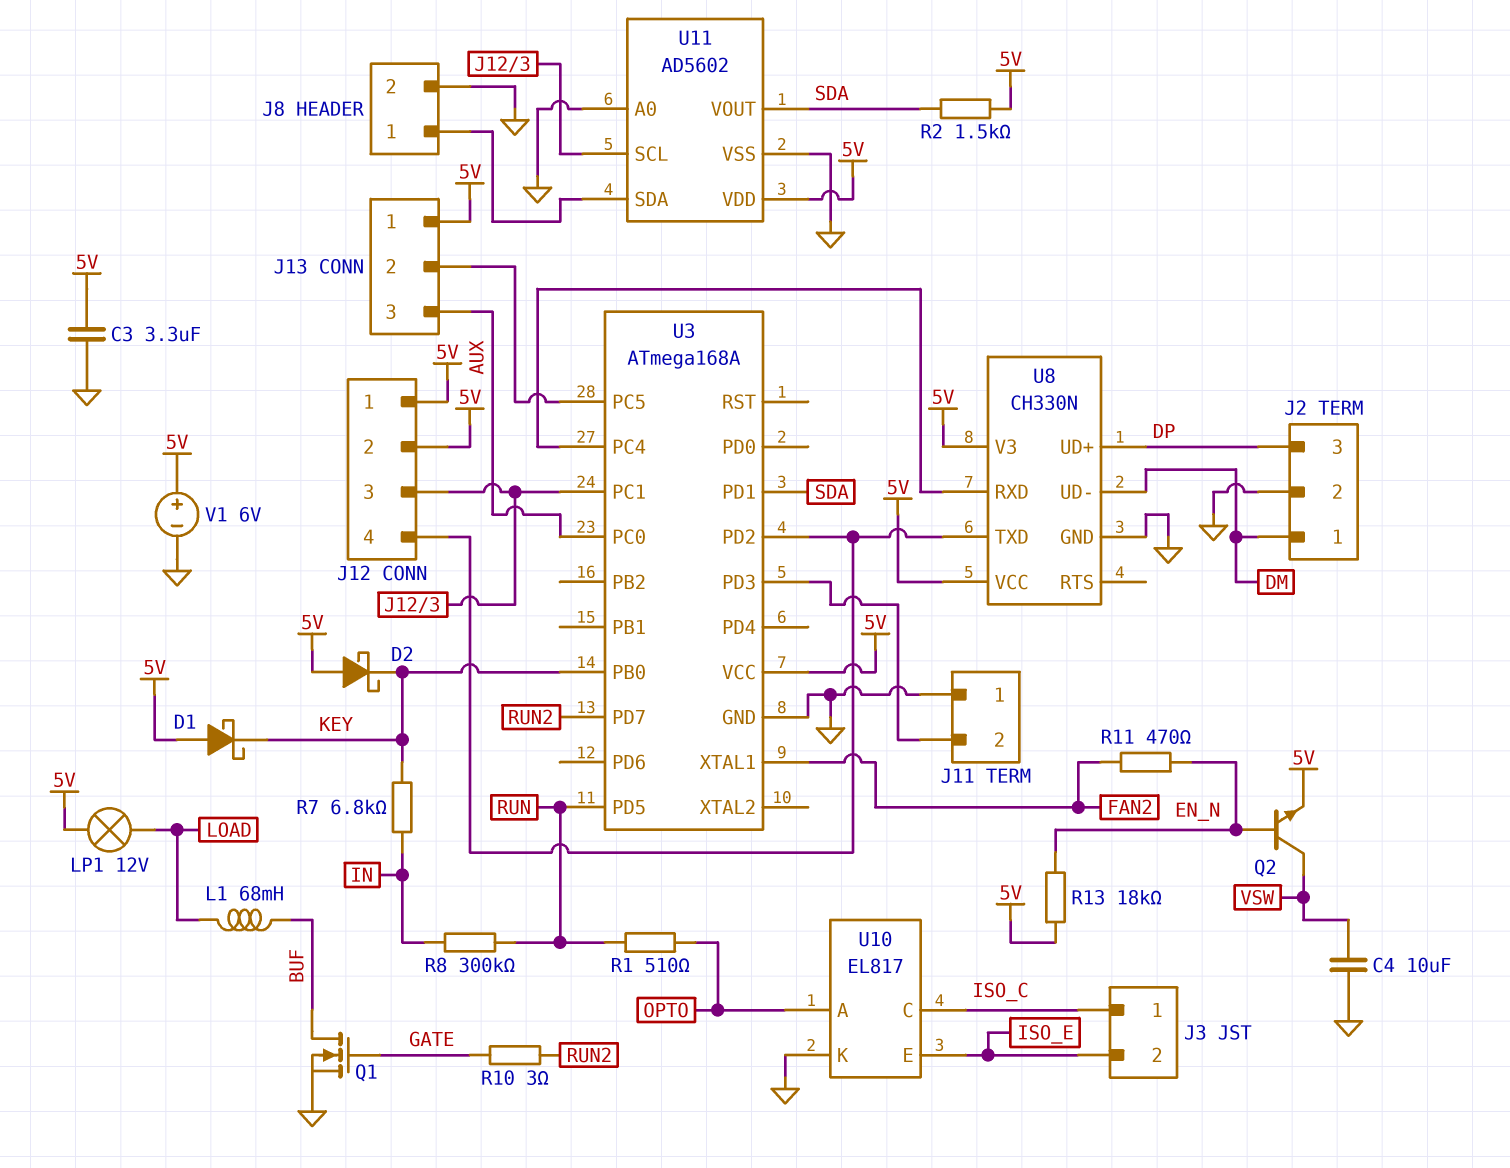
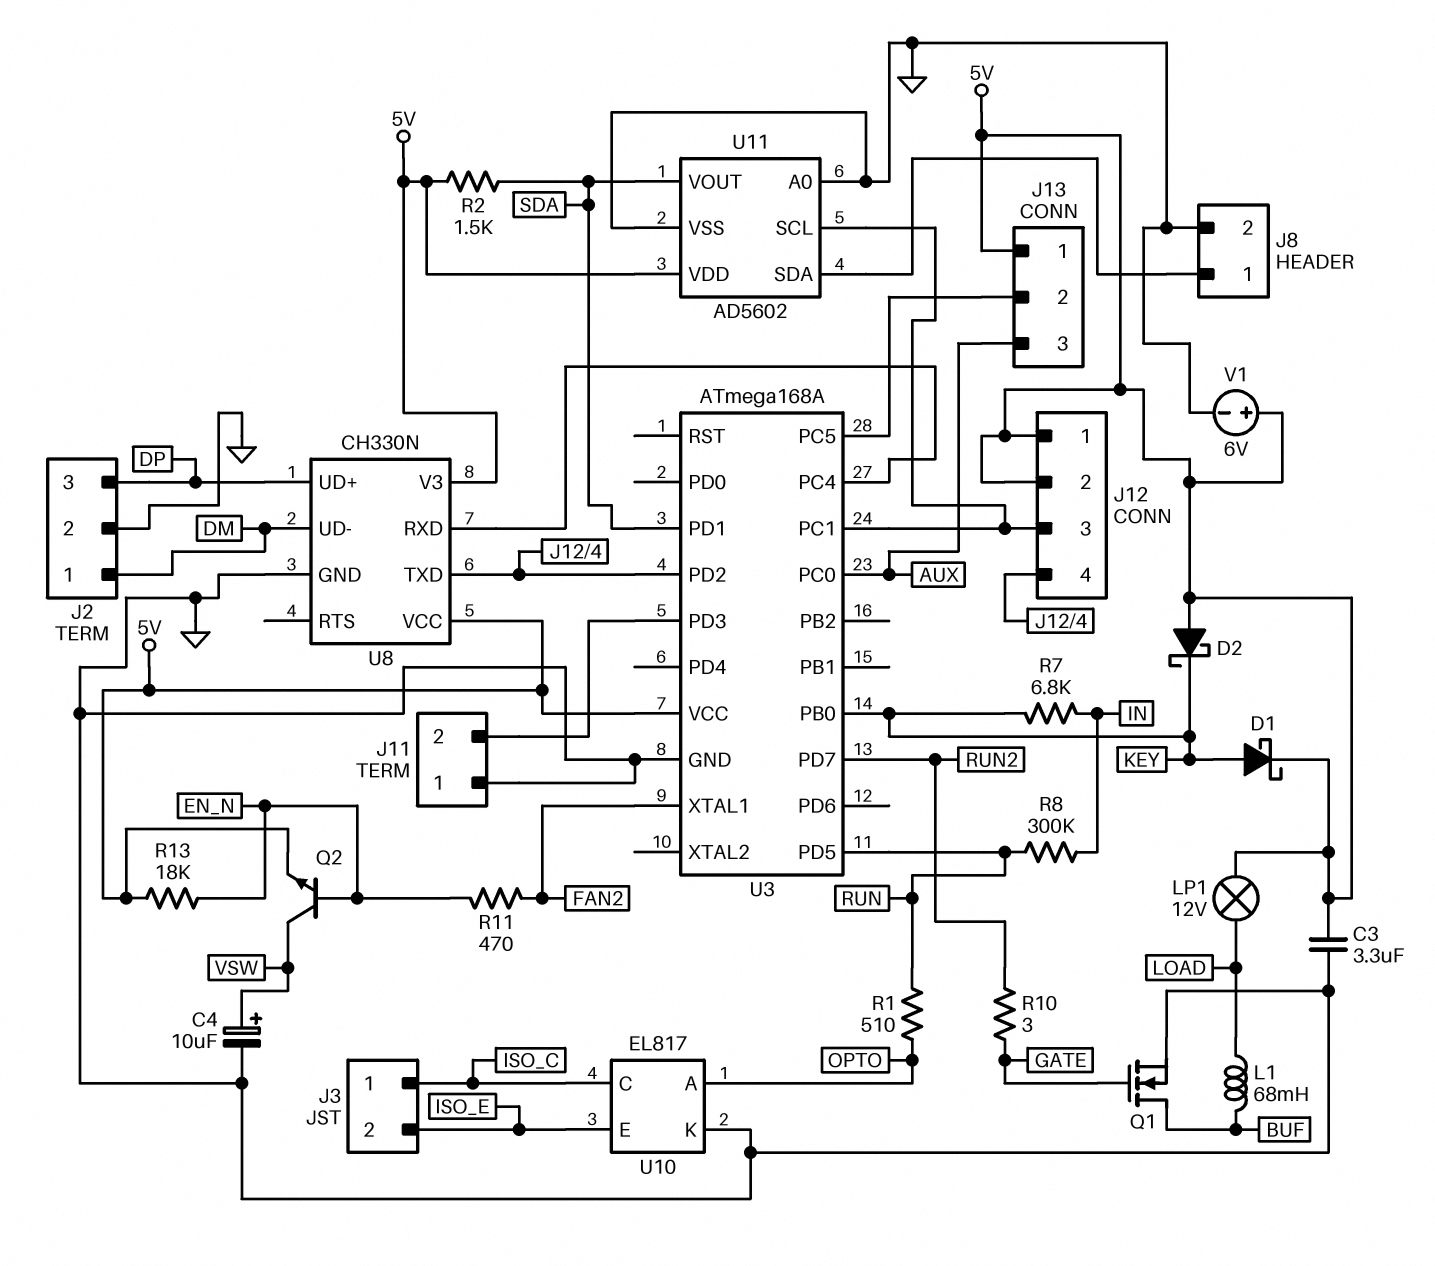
C4: 10uF (GND, VSW) -> 10uF (plus VSW, minus GND)
D1: schottky (A 5V, K KEY) -> schottky (A KEY, K 5V)

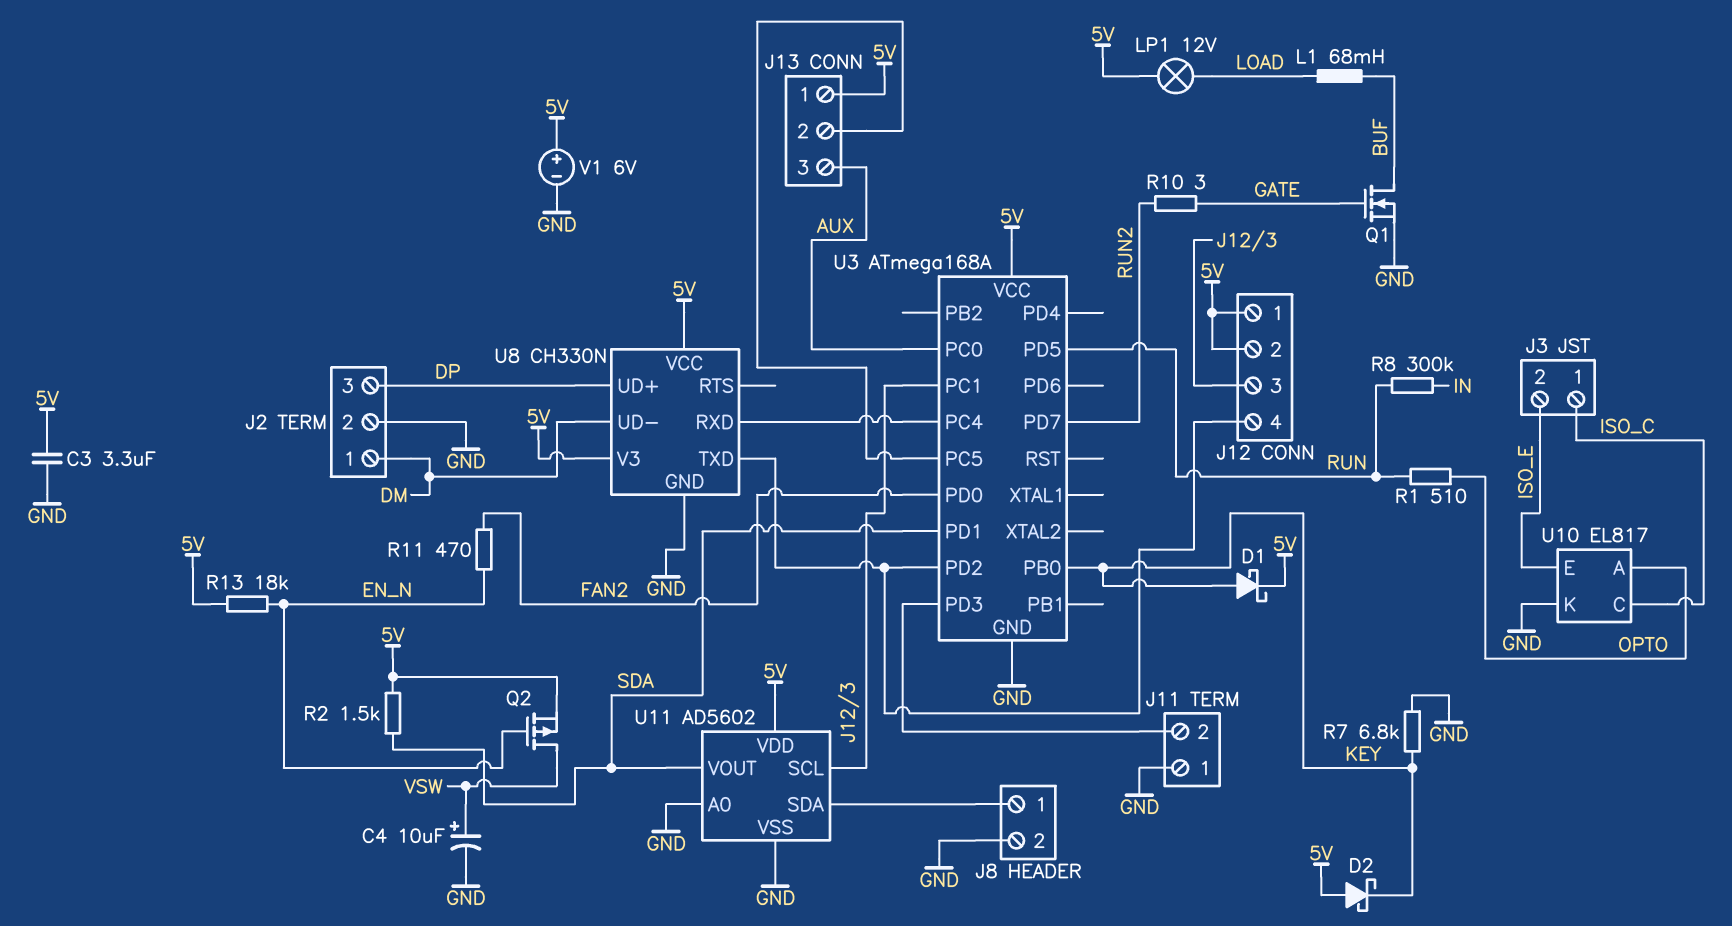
Q2: NPN (B EN_N, C VSW, E 5V) -> PMOS (G EN_N, D VSW, S 5V)
R7: 6.8k (IN, KEY) -> 6.8k (GND, KEY)
U3 pin PD0: none -> FAN2
U3 pin XTAL1: FAN2 -> none

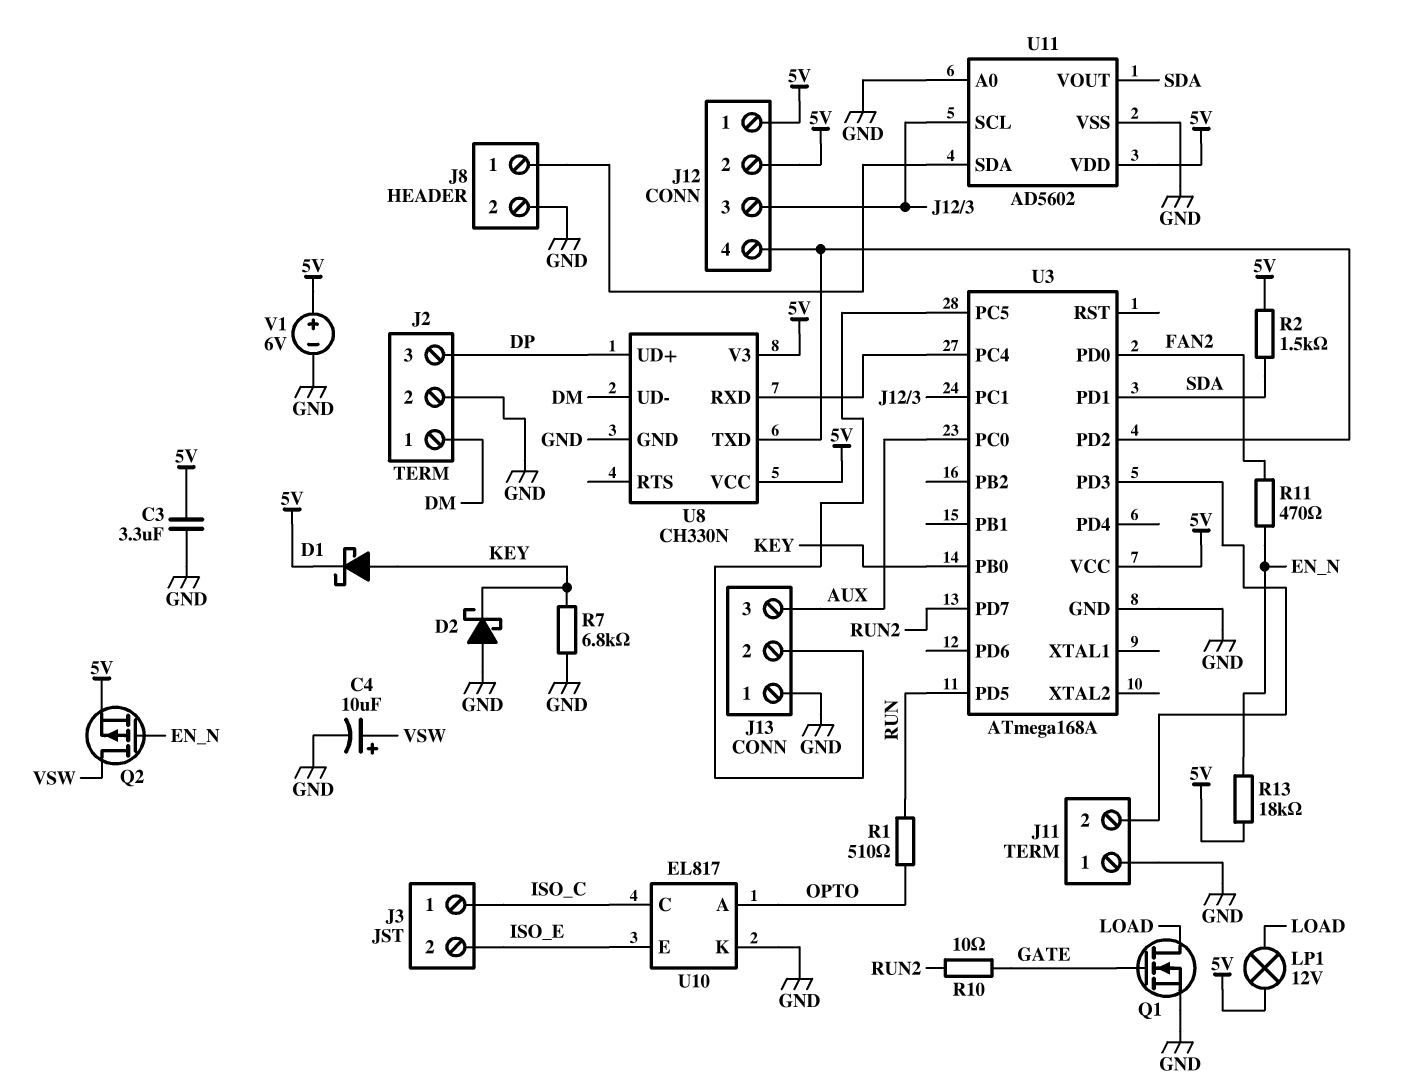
D2: schottky (A 5V, K KEY) -> schottky (A GND, K KEY)
J13 pin 1: 5V -> GND
L1: 68mH (BUF, LOAD) -> none
Q1: NMOS (G GATE, D BUF, S GND) -> NMOS (G GATE, D LOAD, S GND)
R8: 300k (IN, RUN) -> none
R10: 3 (GATE, RUN2) -> 10 (GATE, RUN2)

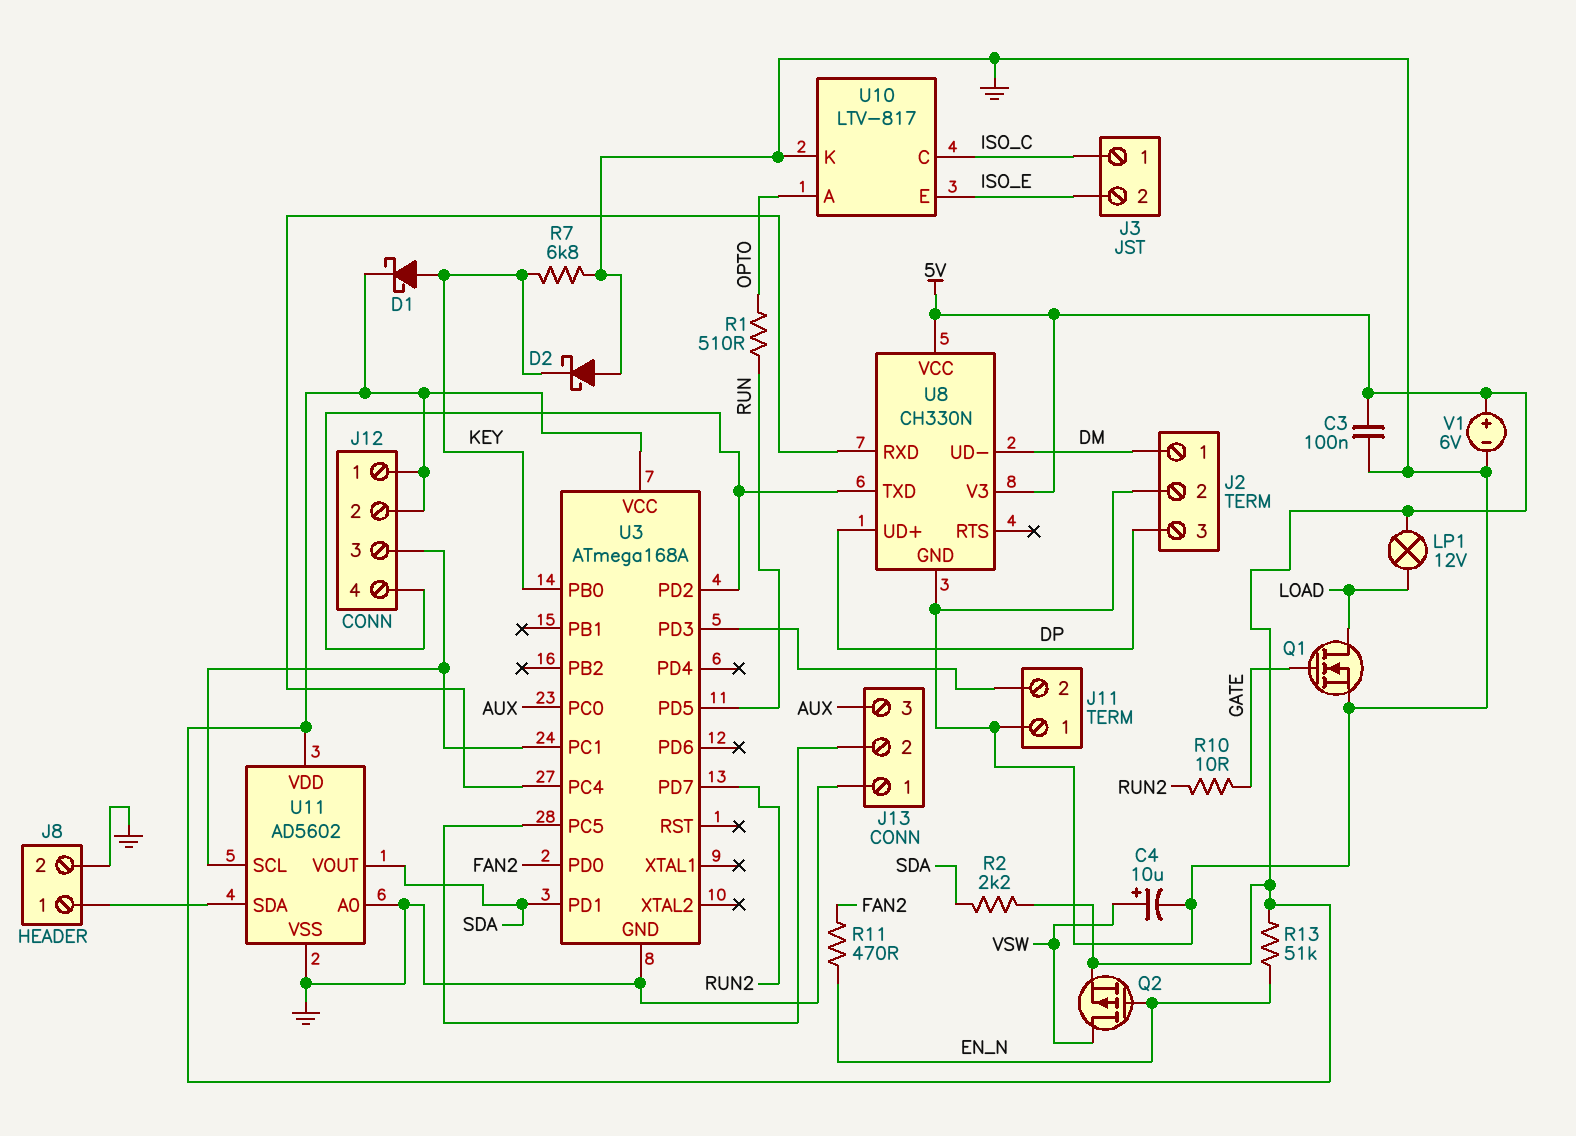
C3: 3.3uF (5V, GND) -> 100nF (5V, GND)
R2: 1.5k (5V, SDA) -> 2.2k (5V, SDA)
R13: 18k (5V, EN_N) -> 51k (5V, EN_N)
U10: EL817 -> LTV-817

